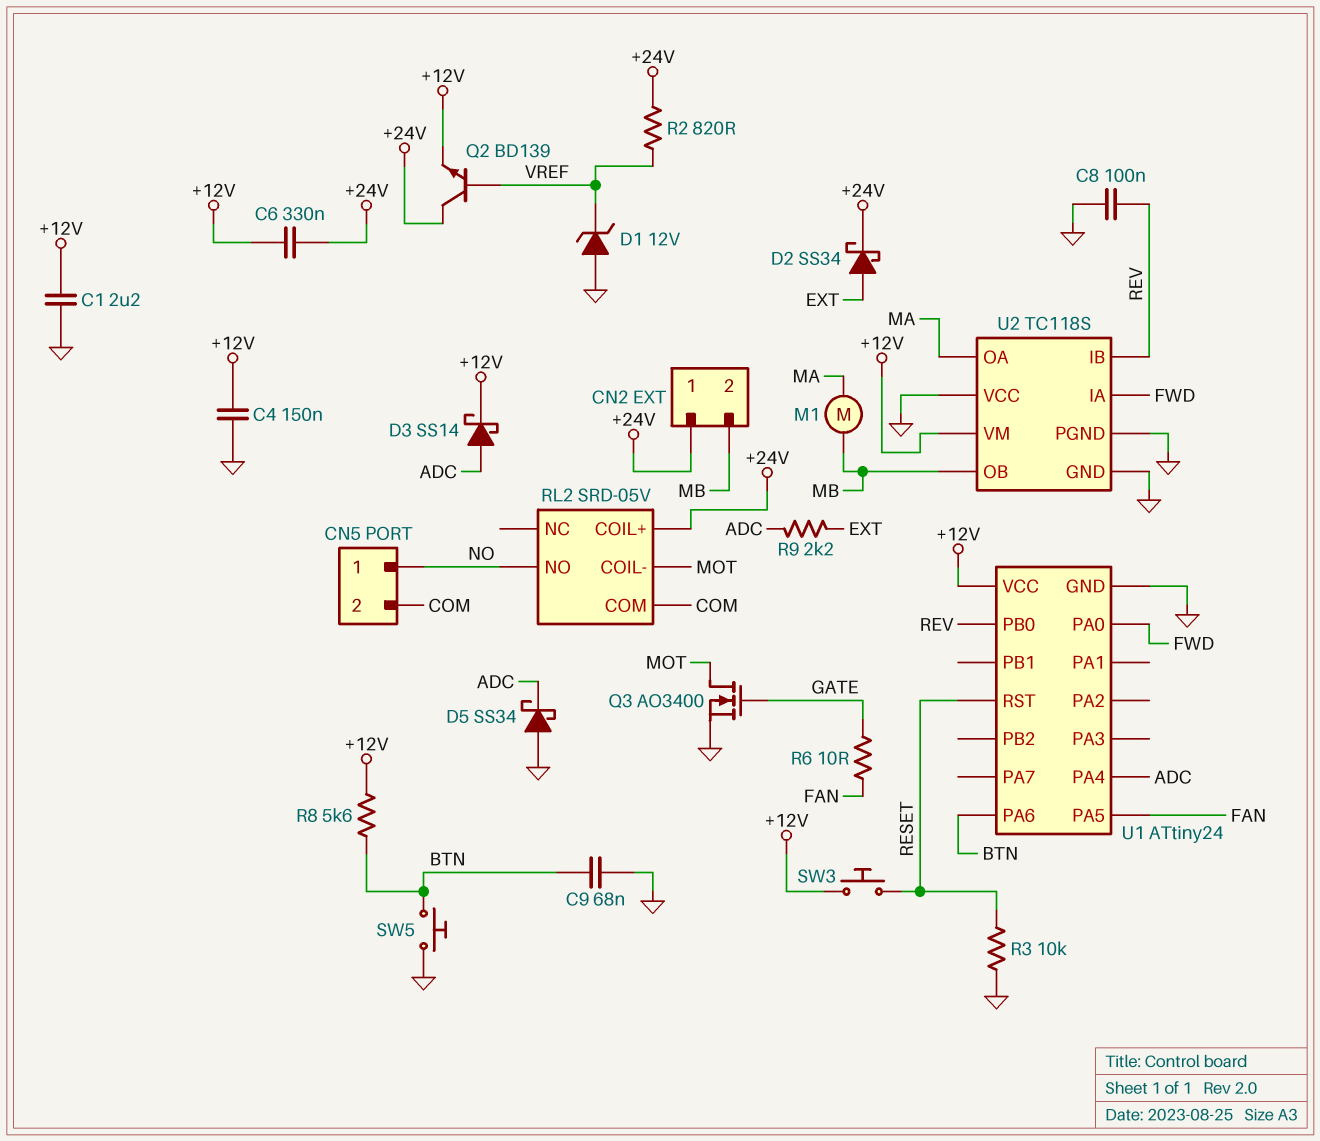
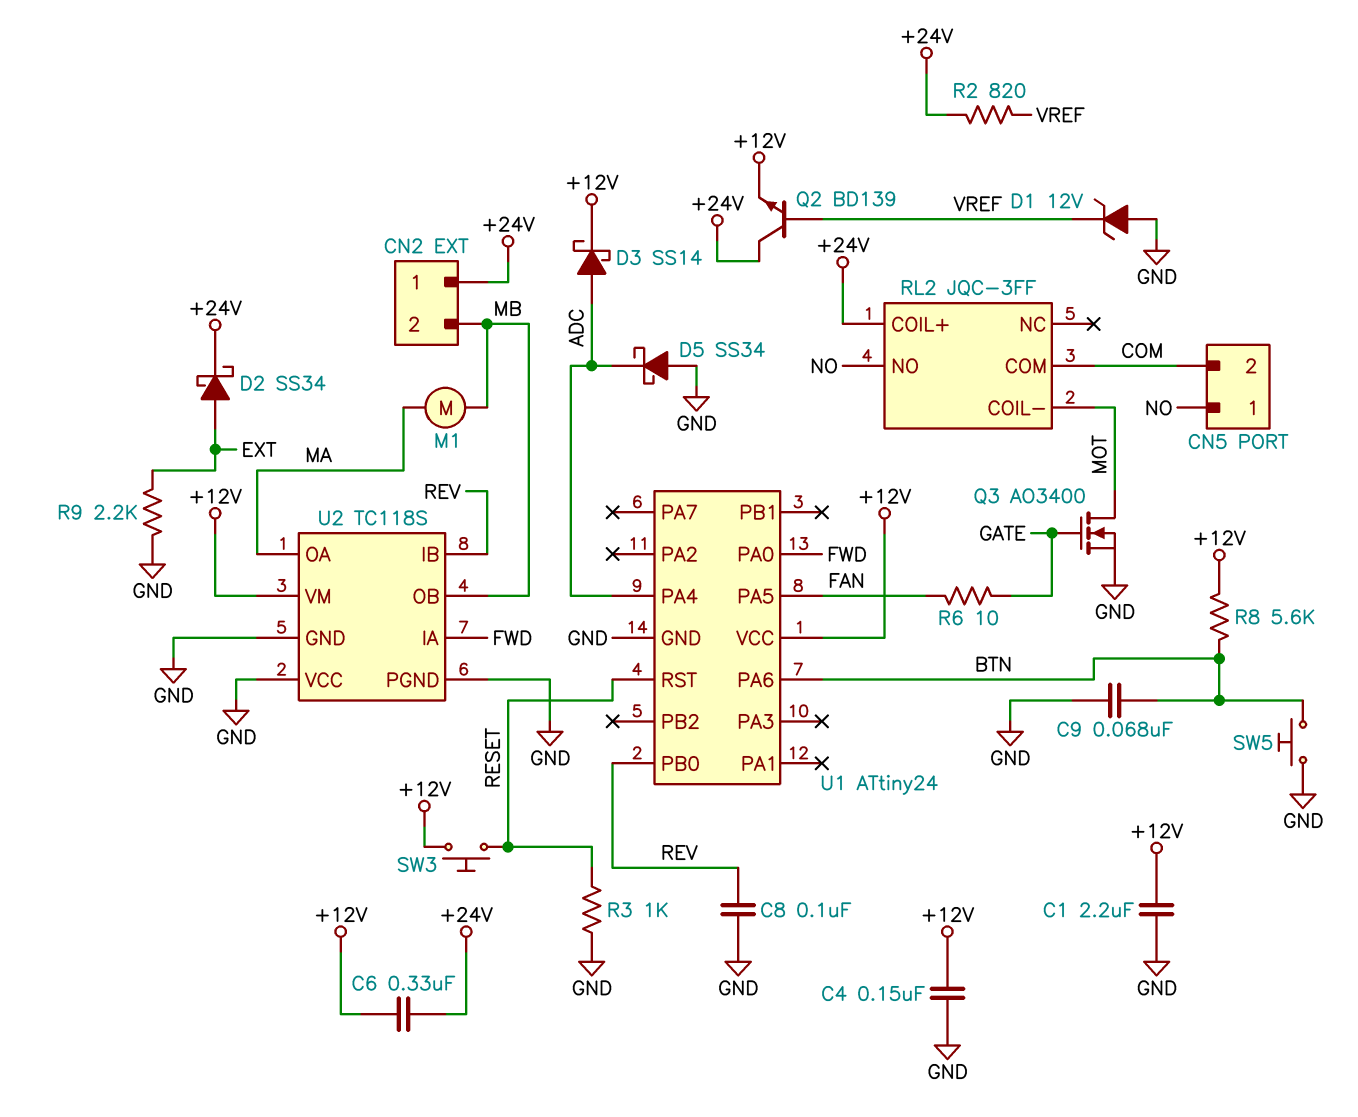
R3: 10k (GND, RESET) -> 1k (GND, RESET)
R9: 2.2k (ADC, EXT) -> 2.2k (EXT, GND)
RL2: SRD-05V -> JQC-3FF

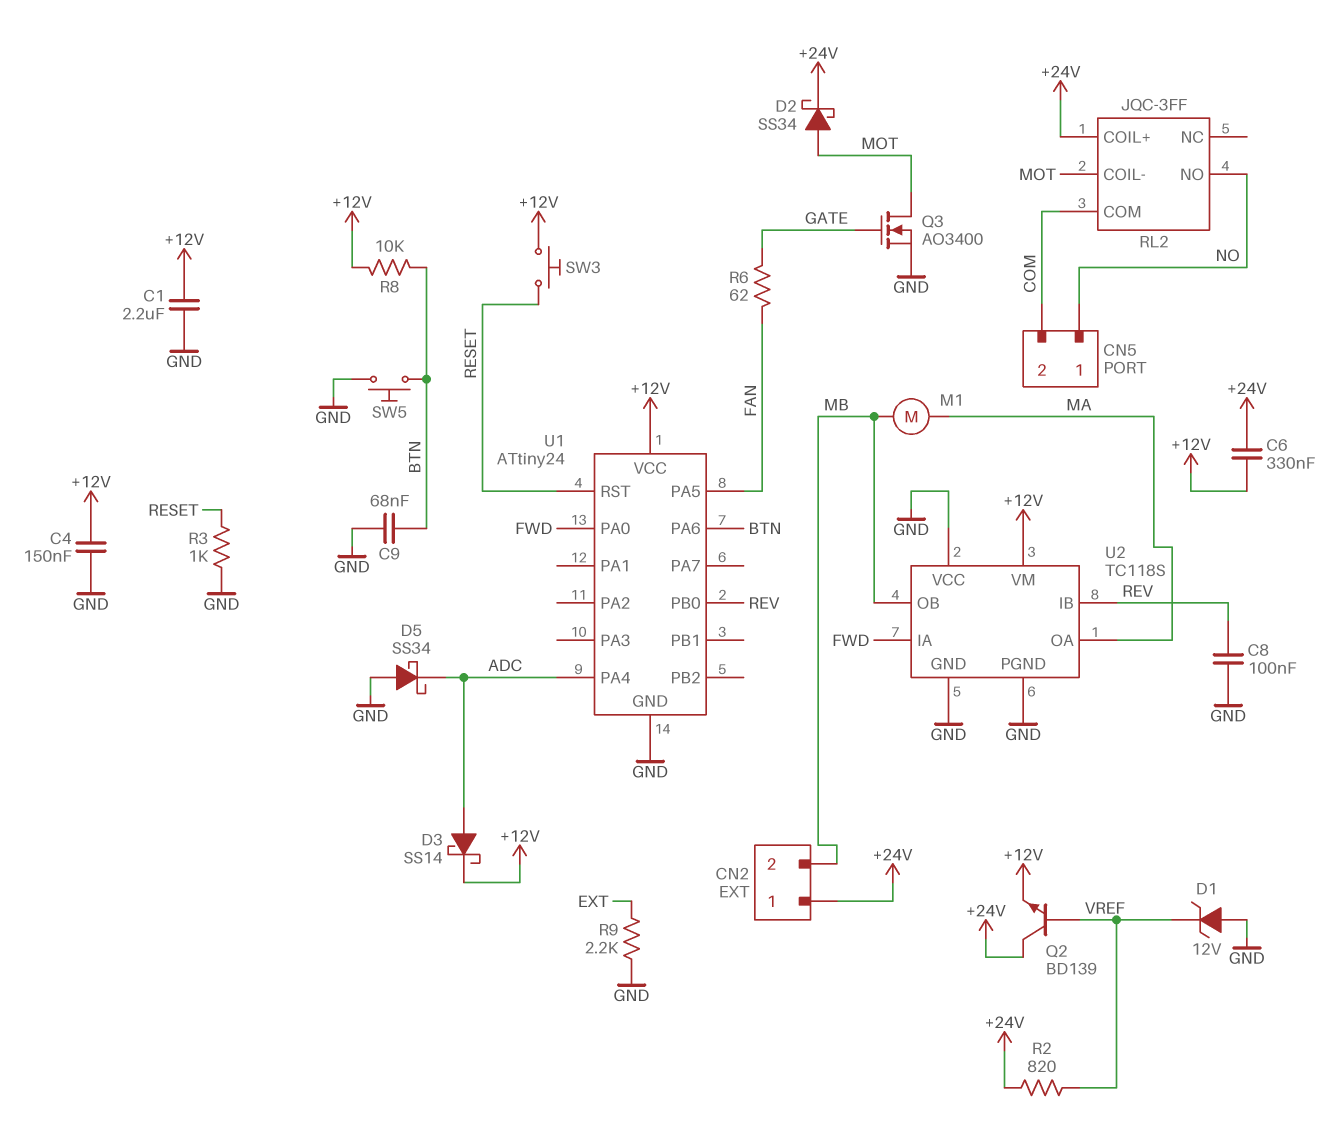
D2: schottky SS34 (A EXT, K +24V) -> schottky SS34 (A MOT, K +24V)
R6: 10 (FAN, GATE) -> 62 (FAN, GATE)
R8: 5.6k (+12V, BTN) -> 10k (+12V, BTN)

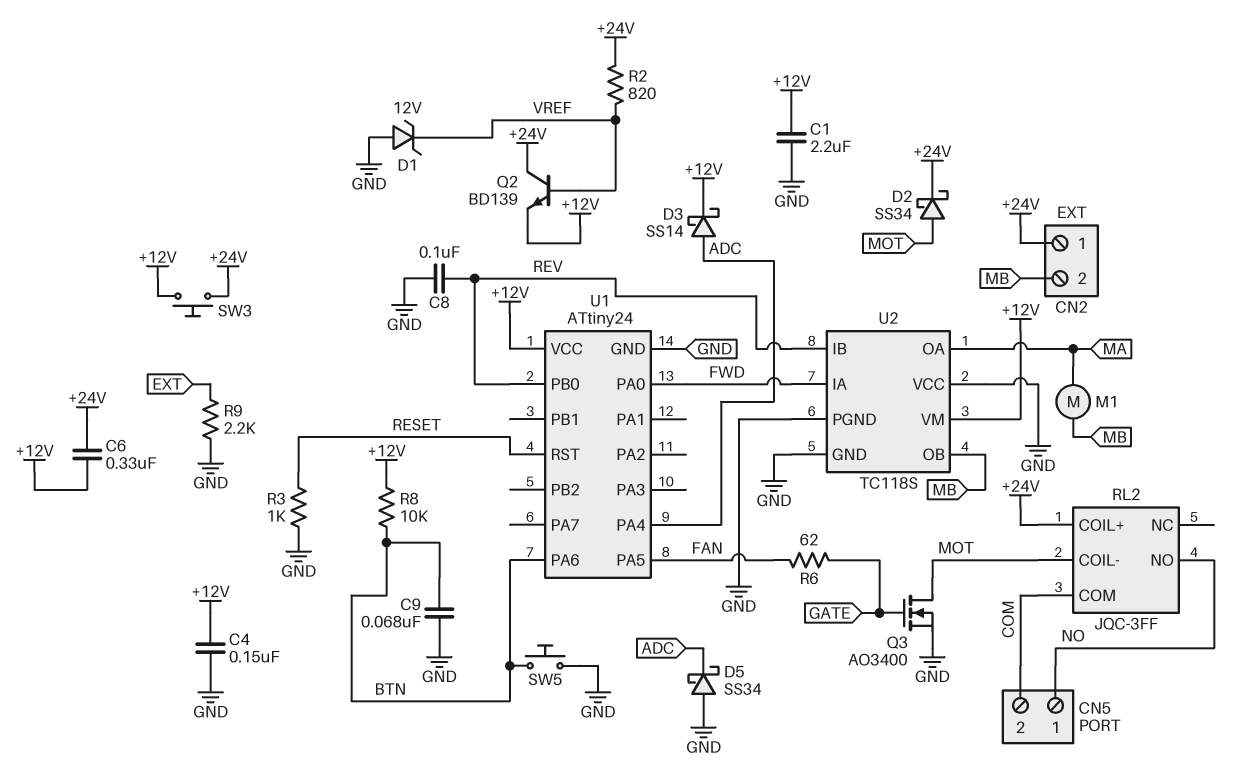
SW3: button (+12V, RESET) -> button (+12V, +24V)

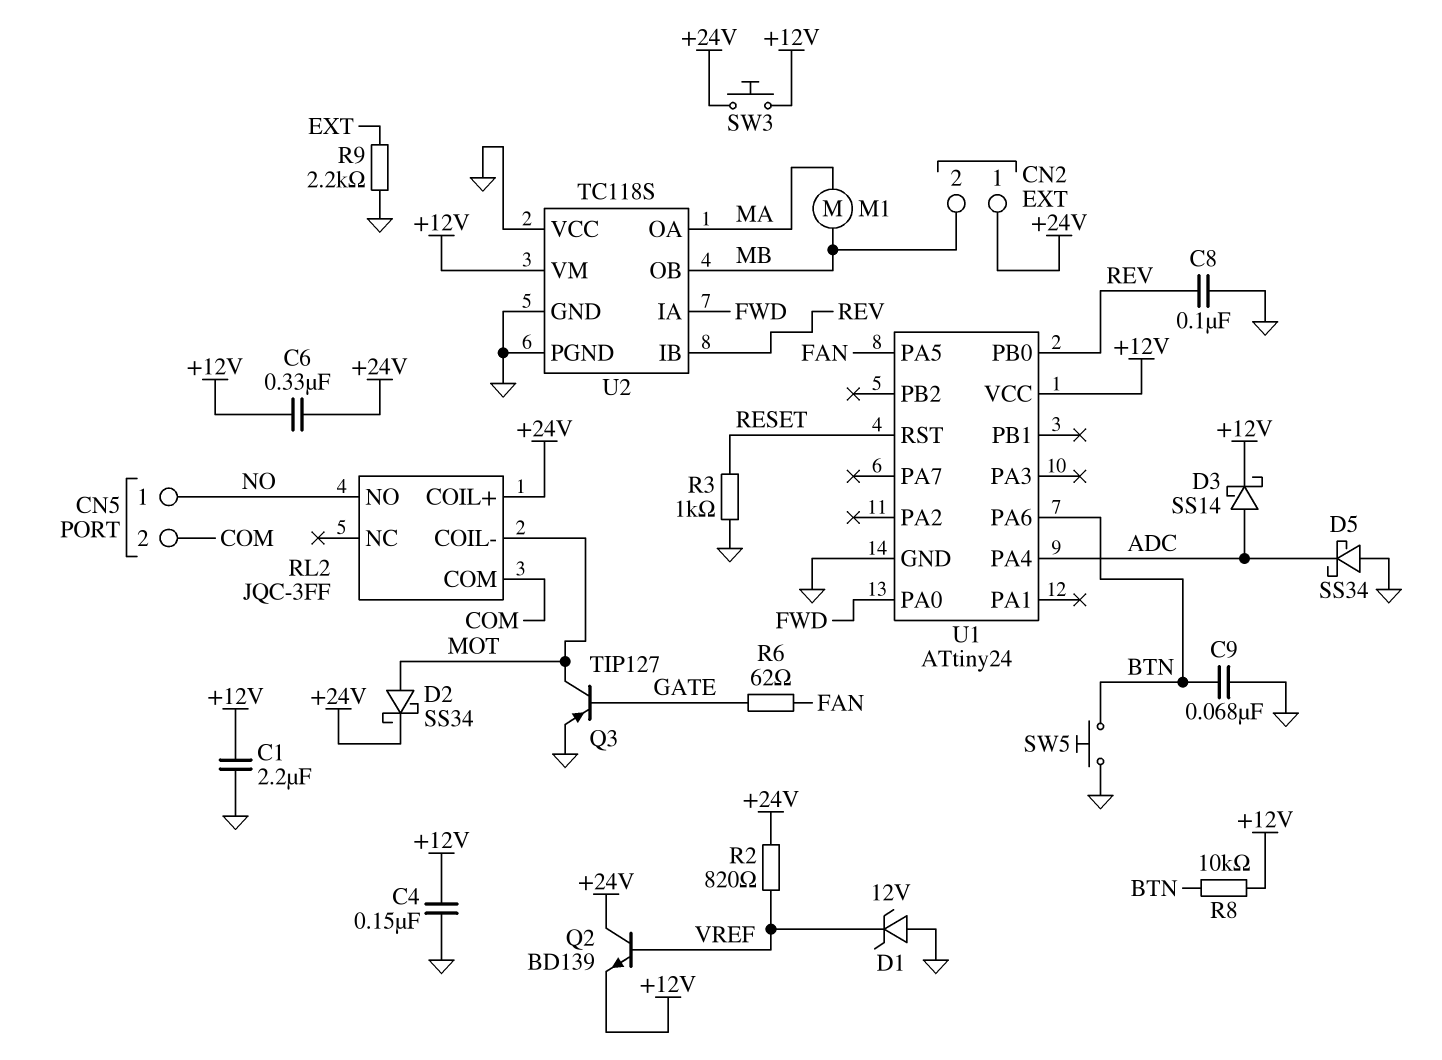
Q3: NMOS AO3400 (G GATE, D MOT, S GND) -> PNP TIP127 (B GATE, C MOT, E GND)

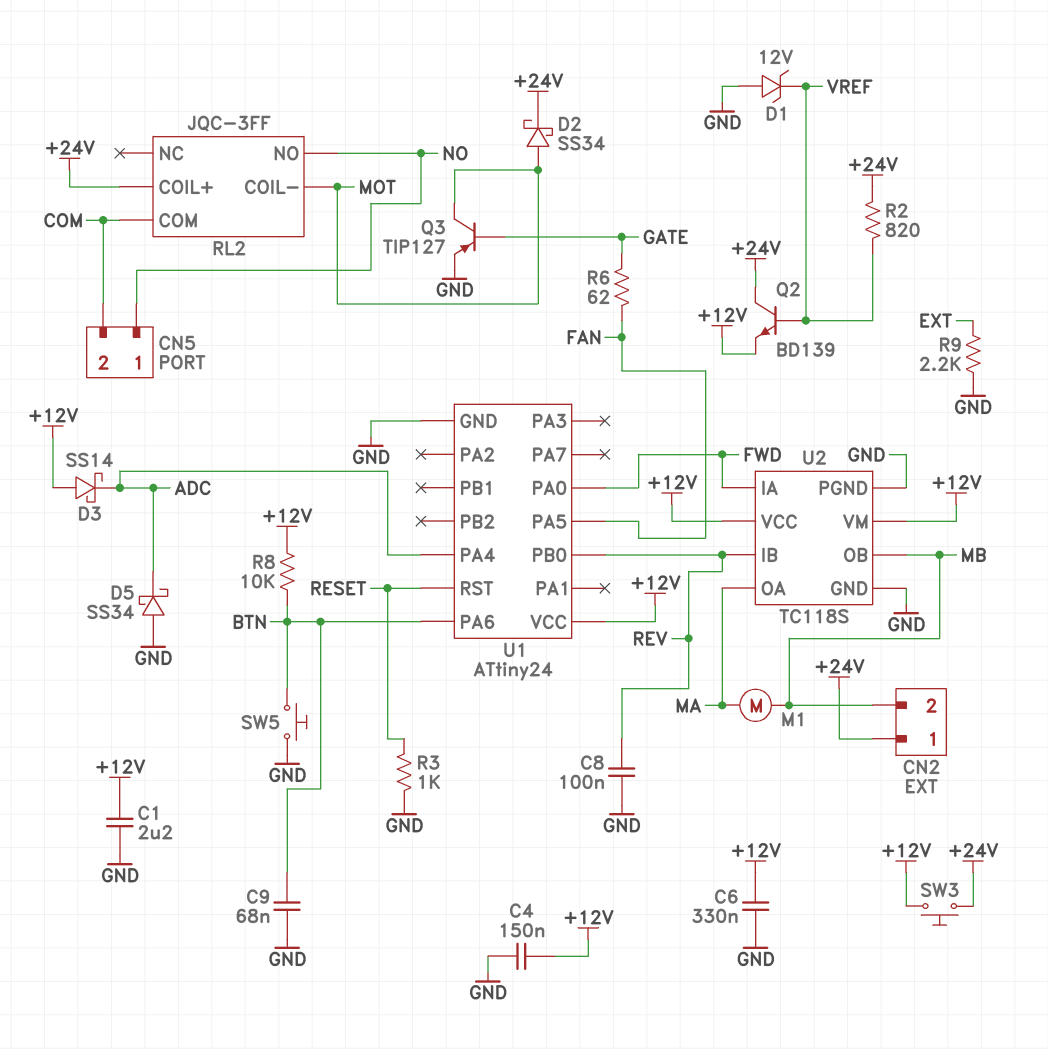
C6: 330nF (+12V, +24V) -> 330nF (+12V, GND)
D3: schottky SS14 (A ADC, K +12V) -> schottky SS14 (A +12V, K ADC)
U2 pin VCC: GND -> +12V

